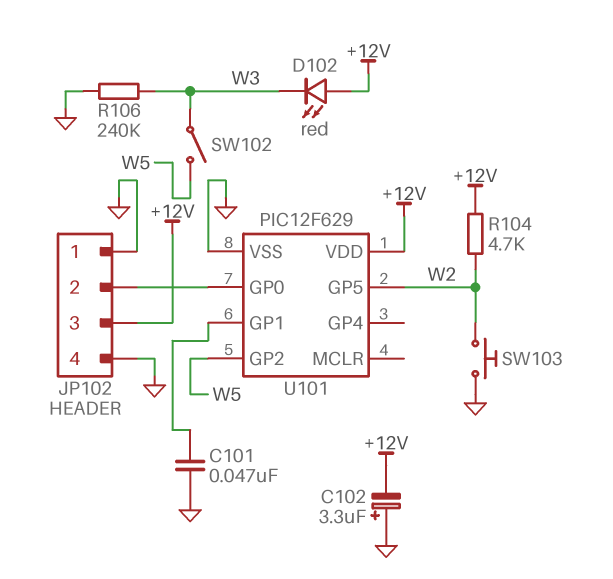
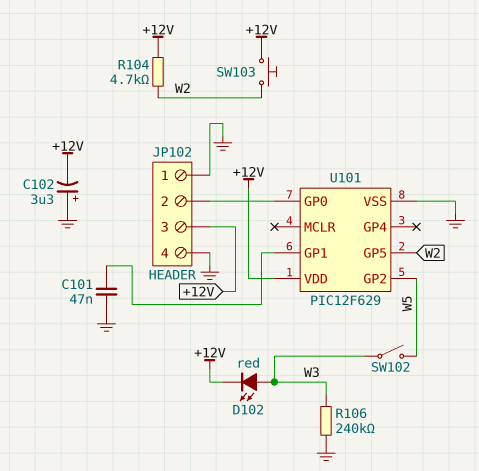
D102: LED red (A +12V, K W3) -> LED red (A W3, K +12V)
SW103: button (GND, W2) -> button (+12V, W2)

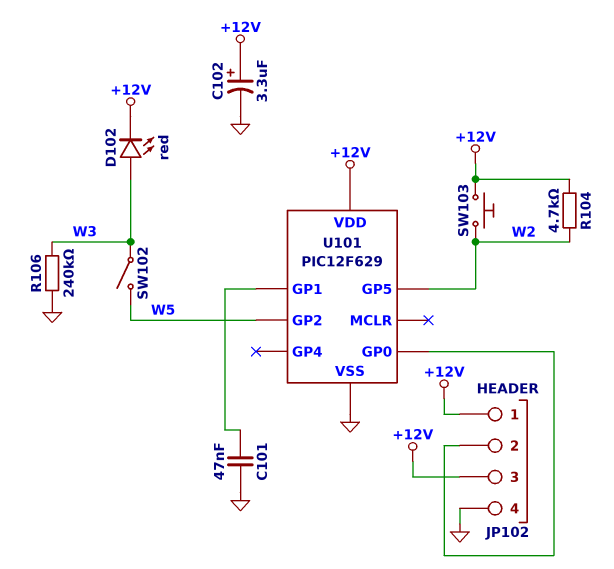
C102: 3.3uF (plus GND, minus +12V) -> 3.3uF (plus +12V, minus GND)
JP102 pin 1: GND -> +12V

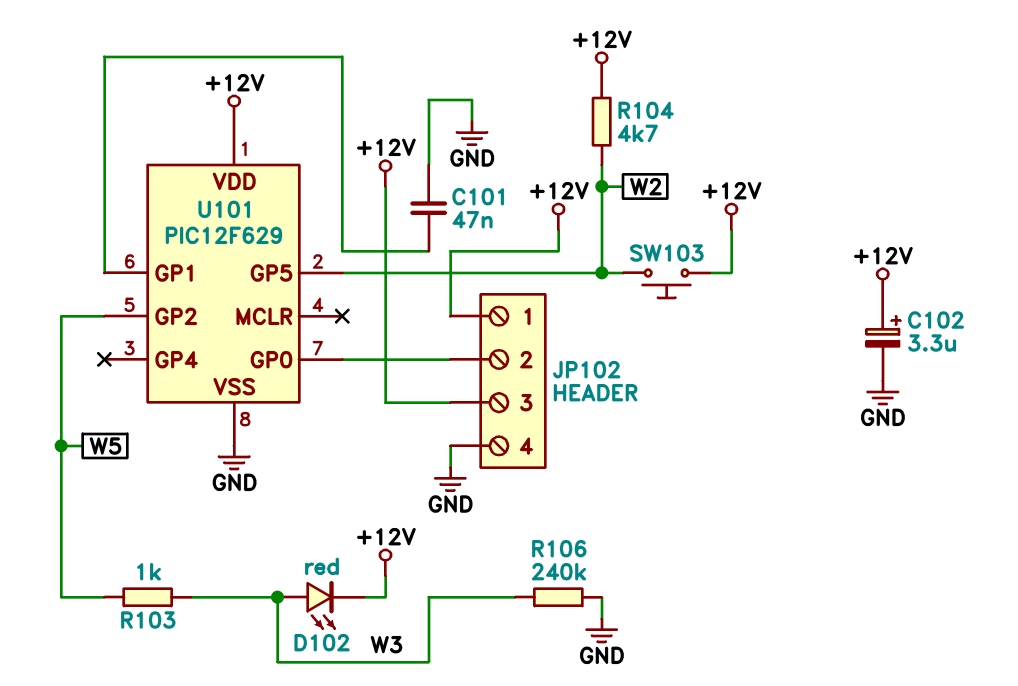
R103: none -> 1k (W3, W5)
SW102: switch (W3, W5) -> none

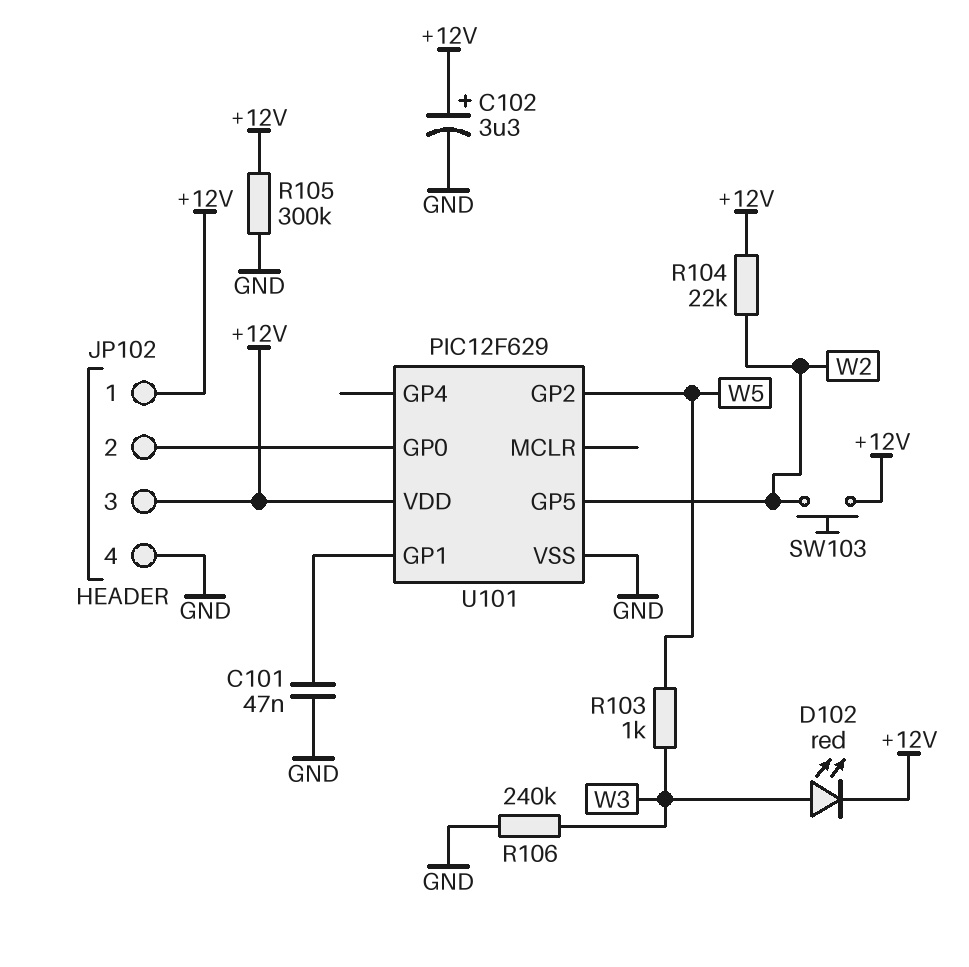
R104: 4.7k (+12V, W2) -> 22k (+12V, W2)
R105: none -> 300k (+12V, GND)

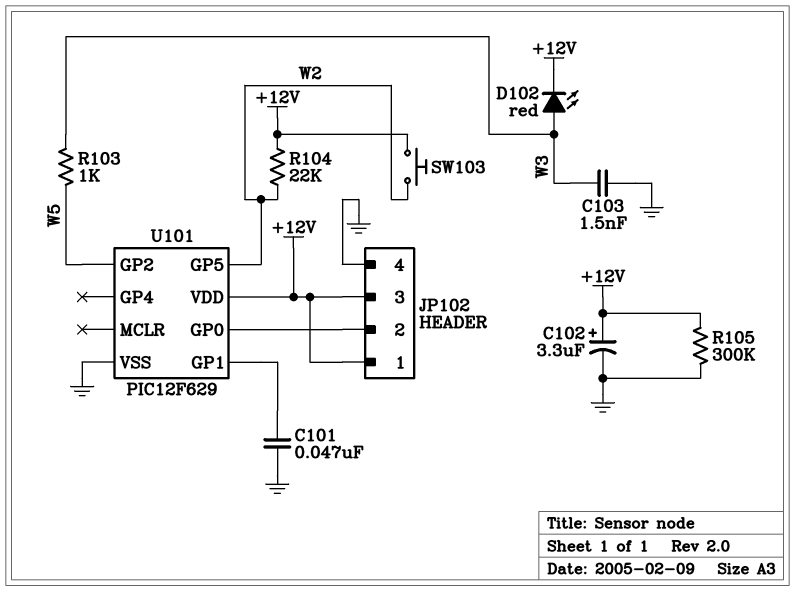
C103: none -> 1.5nF (GND, W3)
R106: 240k (GND, W3) -> none

